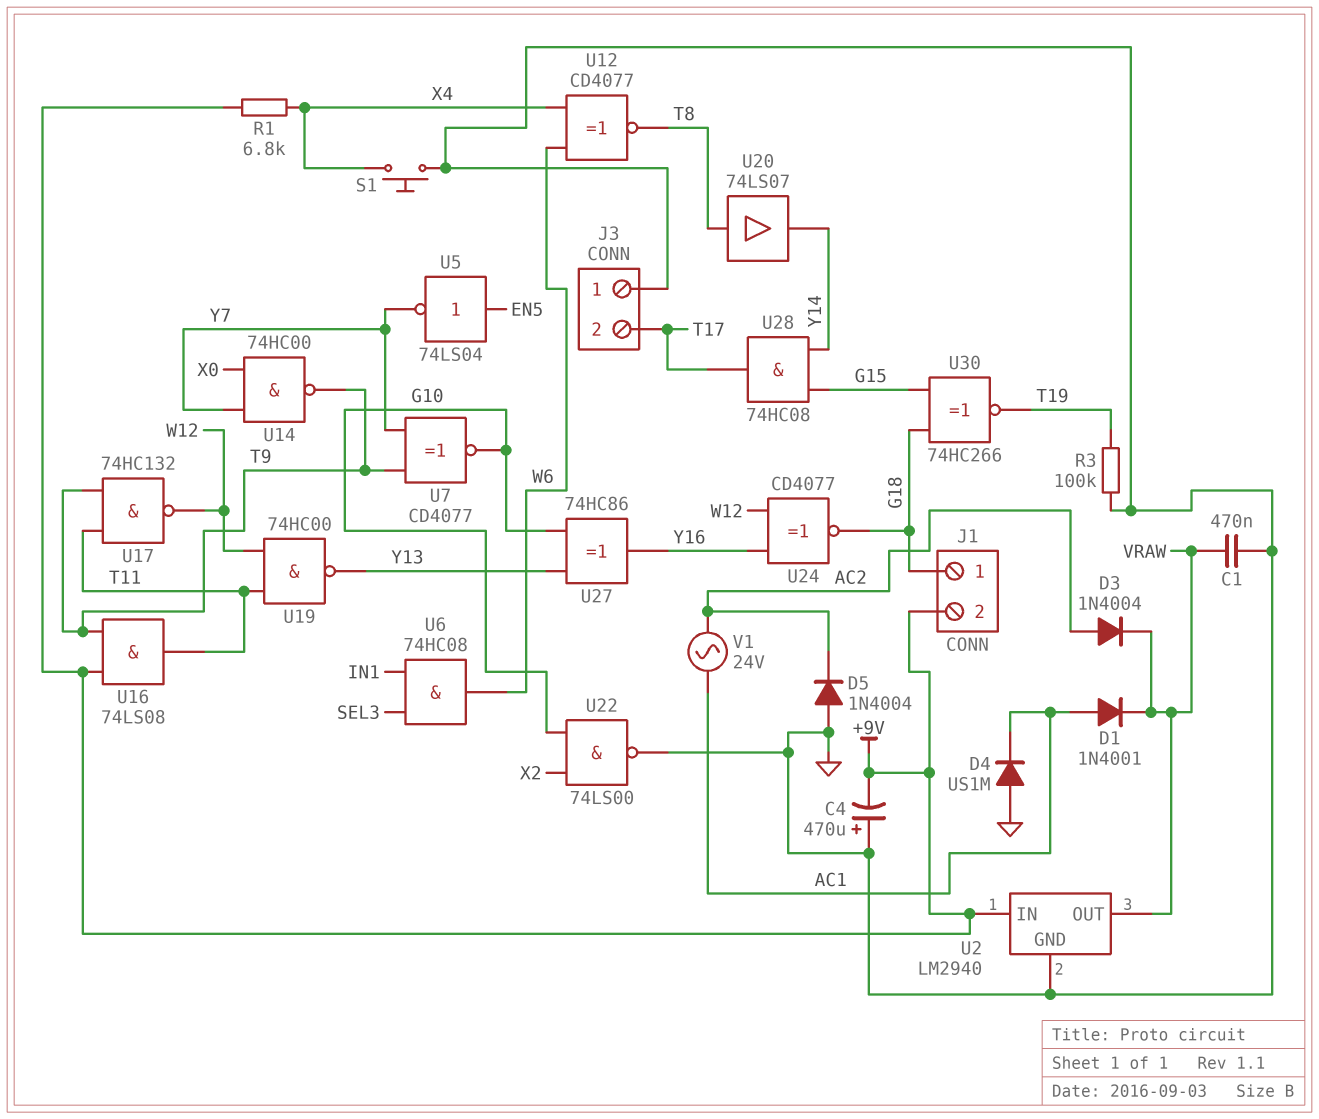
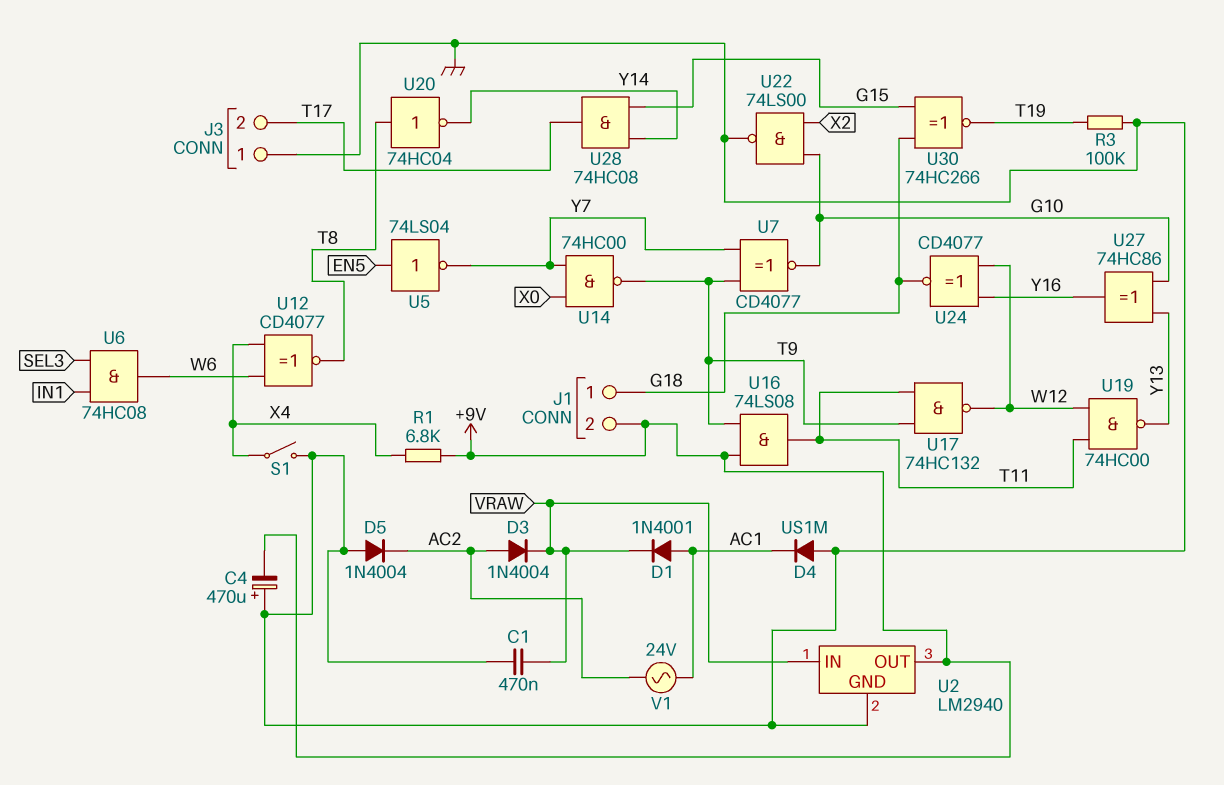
S1: button (GND, X4) -> switch (GND, X4)
U2 pin IN: +9V -> VRAW
U2 pin OUT: VRAW -> +9V
U20: buffer 74LS07 (in T8, out Y14) -> NOT 74HC04 (in T8, out Y14)

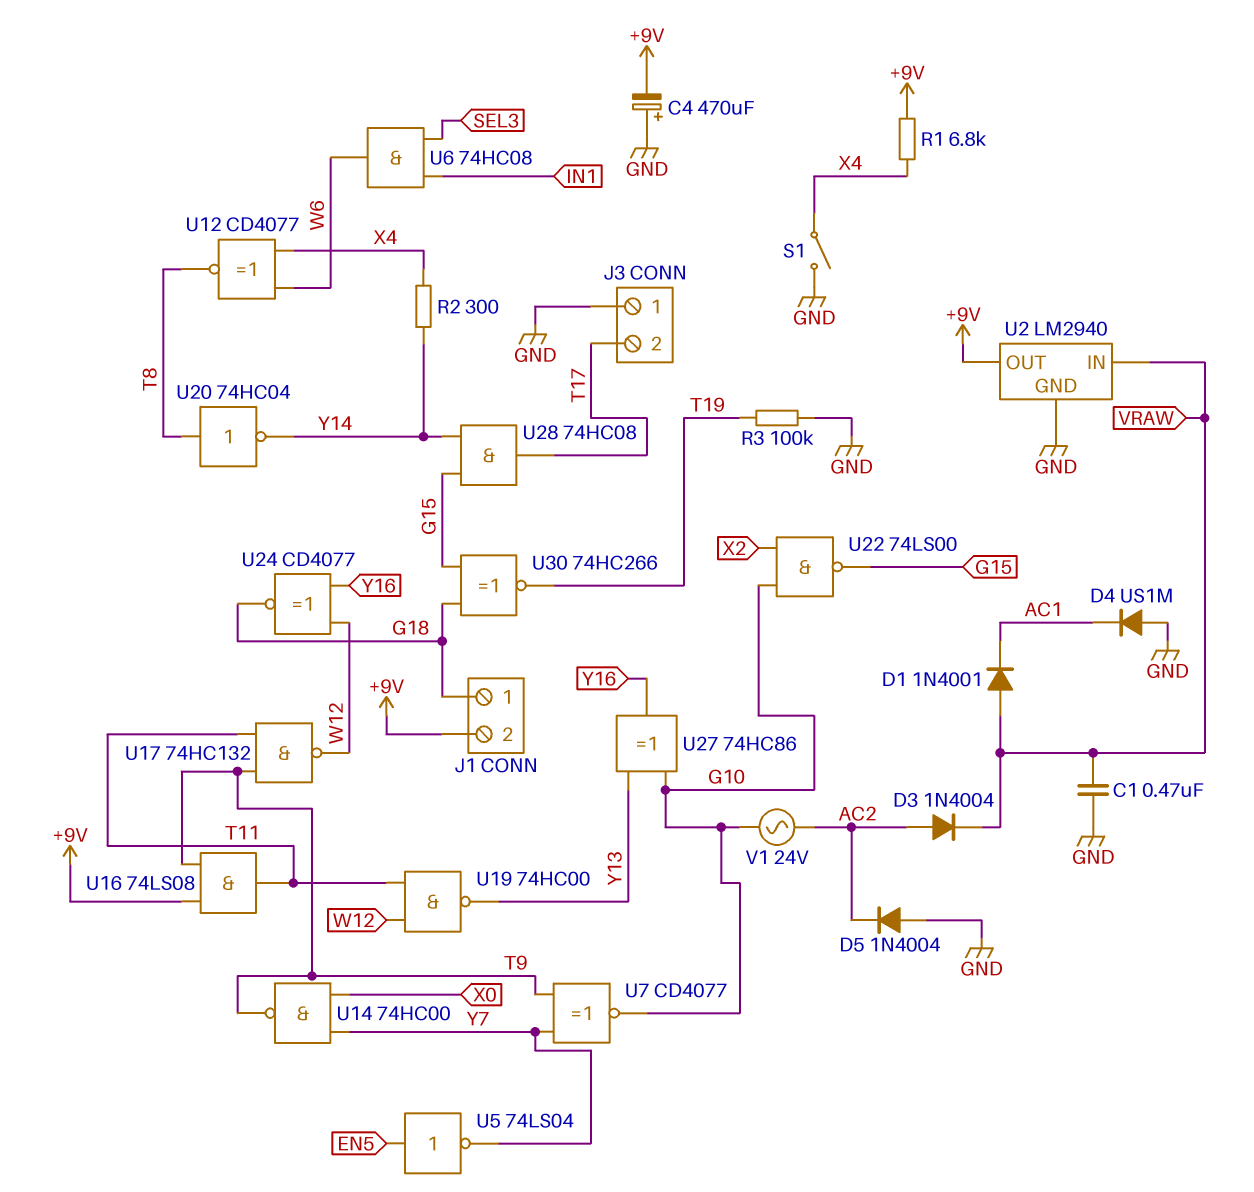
D1: diode 1N4001 (A AC1, K VRAW) -> diode 1N4001 (A VRAW, K AC1)
R2: none -> 300 (X4, Y14)
U22: NAND 74LS00 (in G10, in X2, out GND) -> NAND 74LS00 (in G10, in X2, out G15)
V1: AC 24V (AC1, AC2) -> AC 24V (AC2, G10)

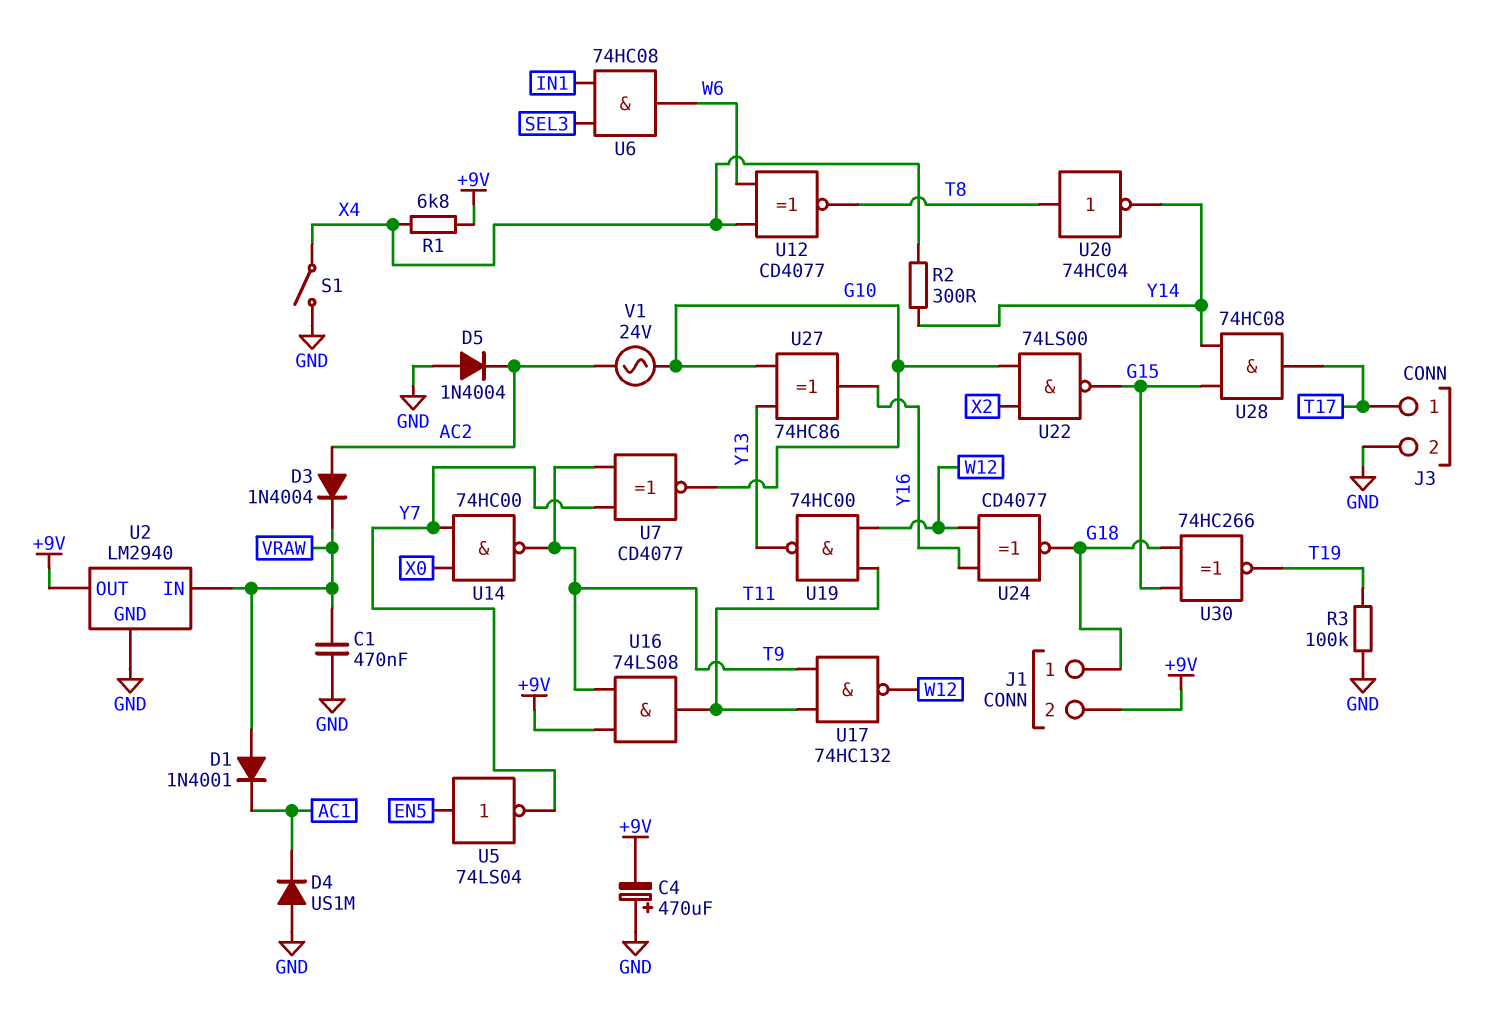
J3 pin 1: GND -> T17
J3 pin 2: T17 -> GND

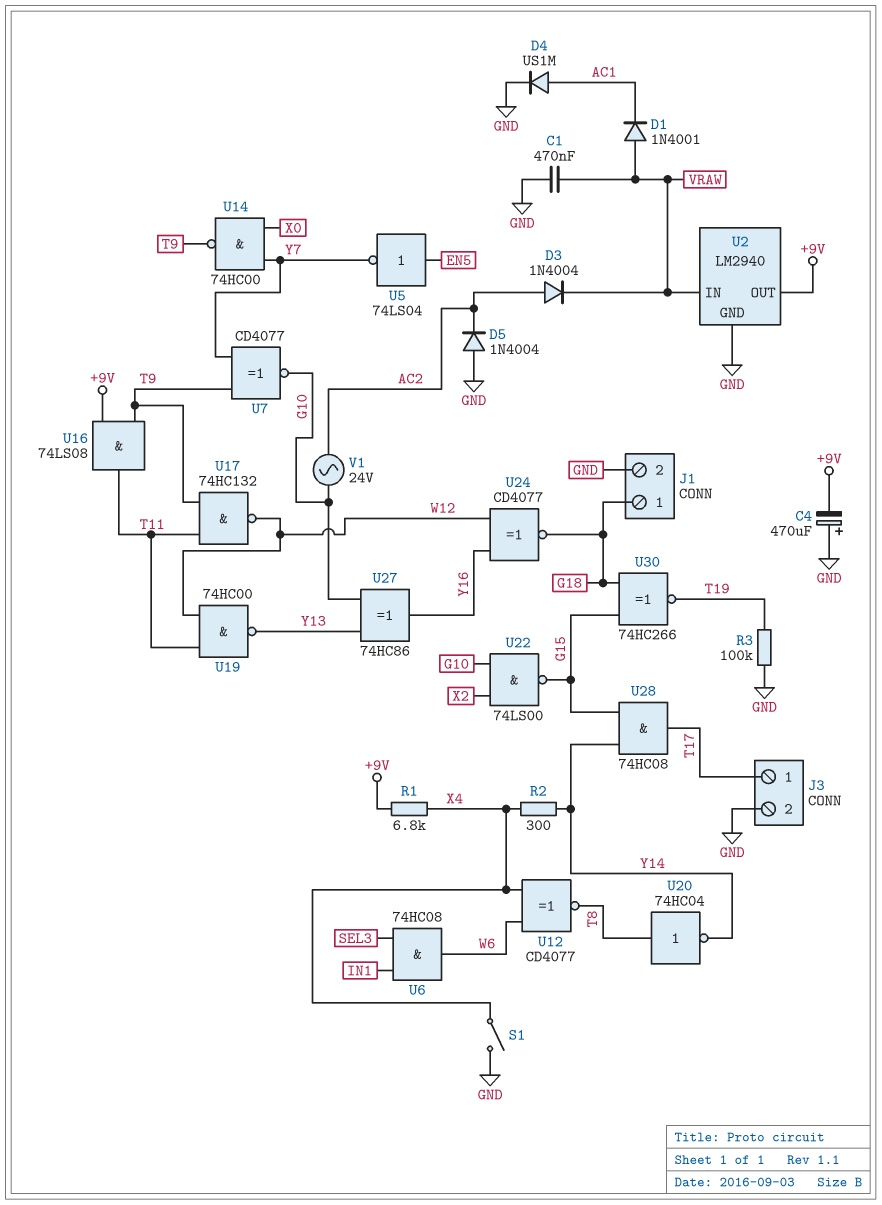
D4: diode US1M (A GND, K AC1) -> diode US1M (A AC1, K GND)
J1 pin 2: +9V -> GND

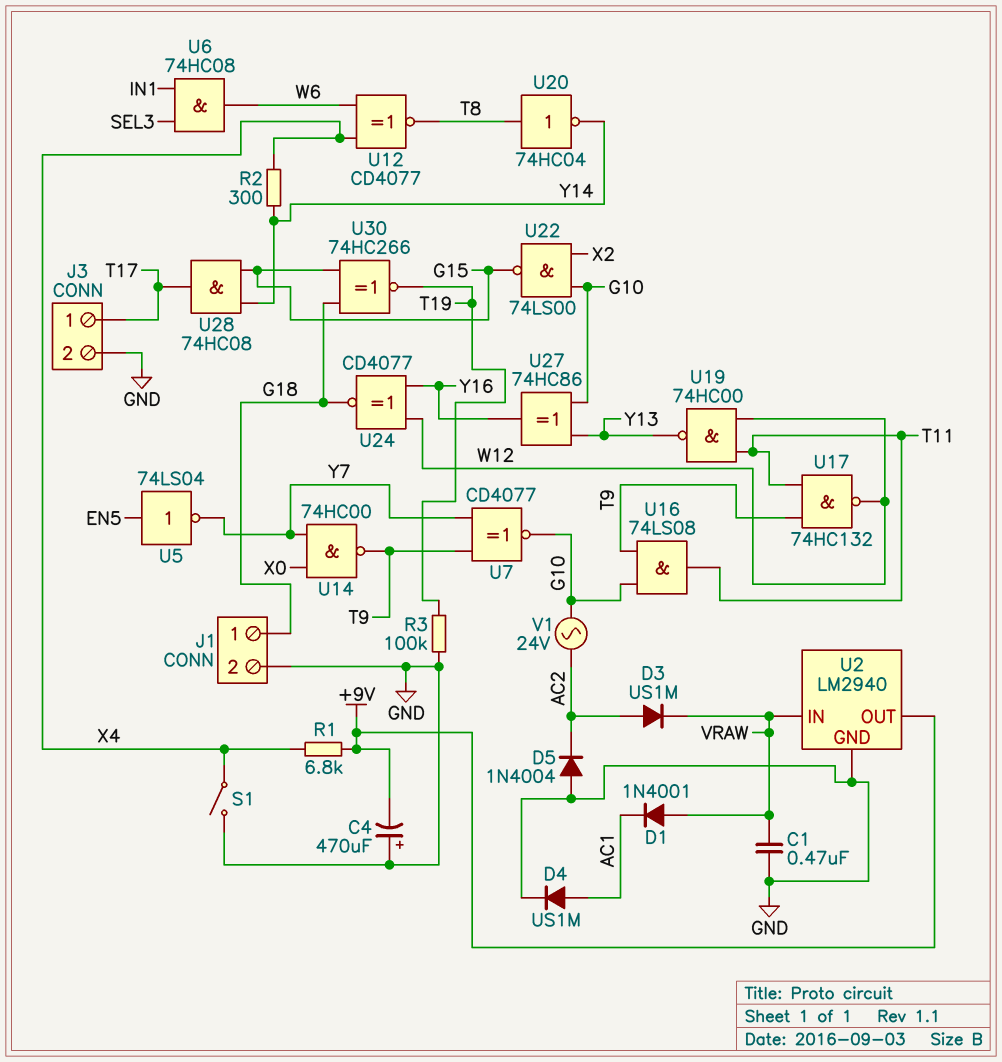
D3: diode 1N4004 (A AC2, K VRAW) -> diode US1M (A AC2, K VRAW)
U16: AND 74LS08 (in +9V, in T9, out T11) -> AND 74LS08 (in G10, in T9, out T11)

